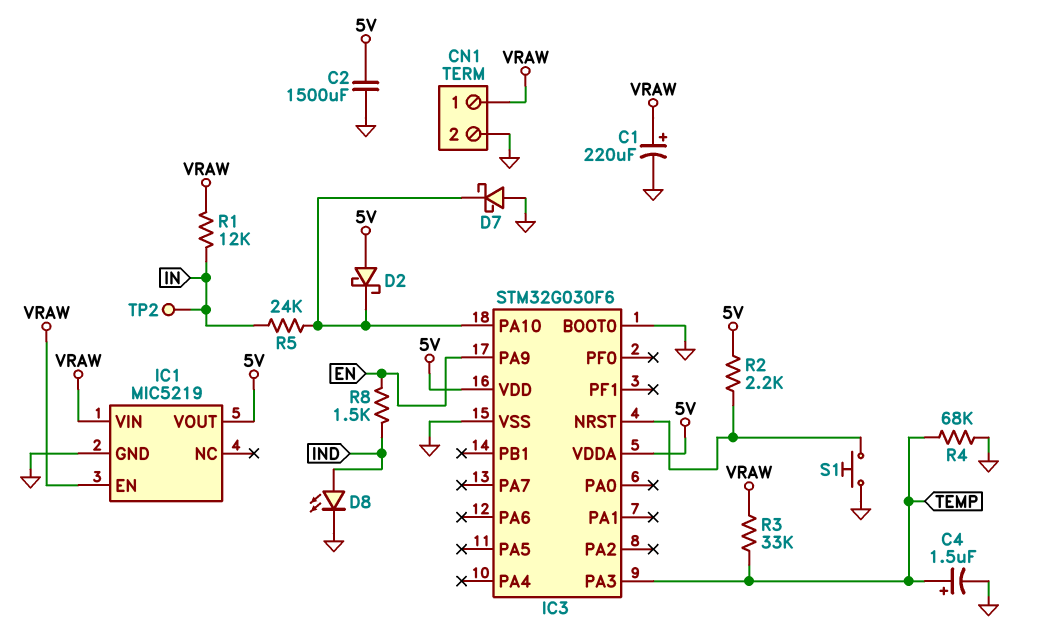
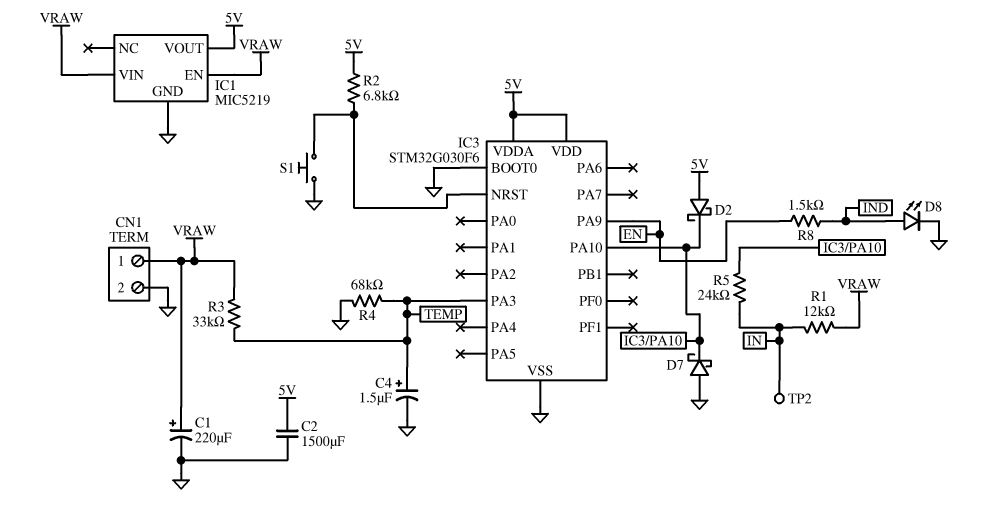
R2: 2.2k (5V, IC3/NRST) -> 6.8k (5V, IC3/NRST)

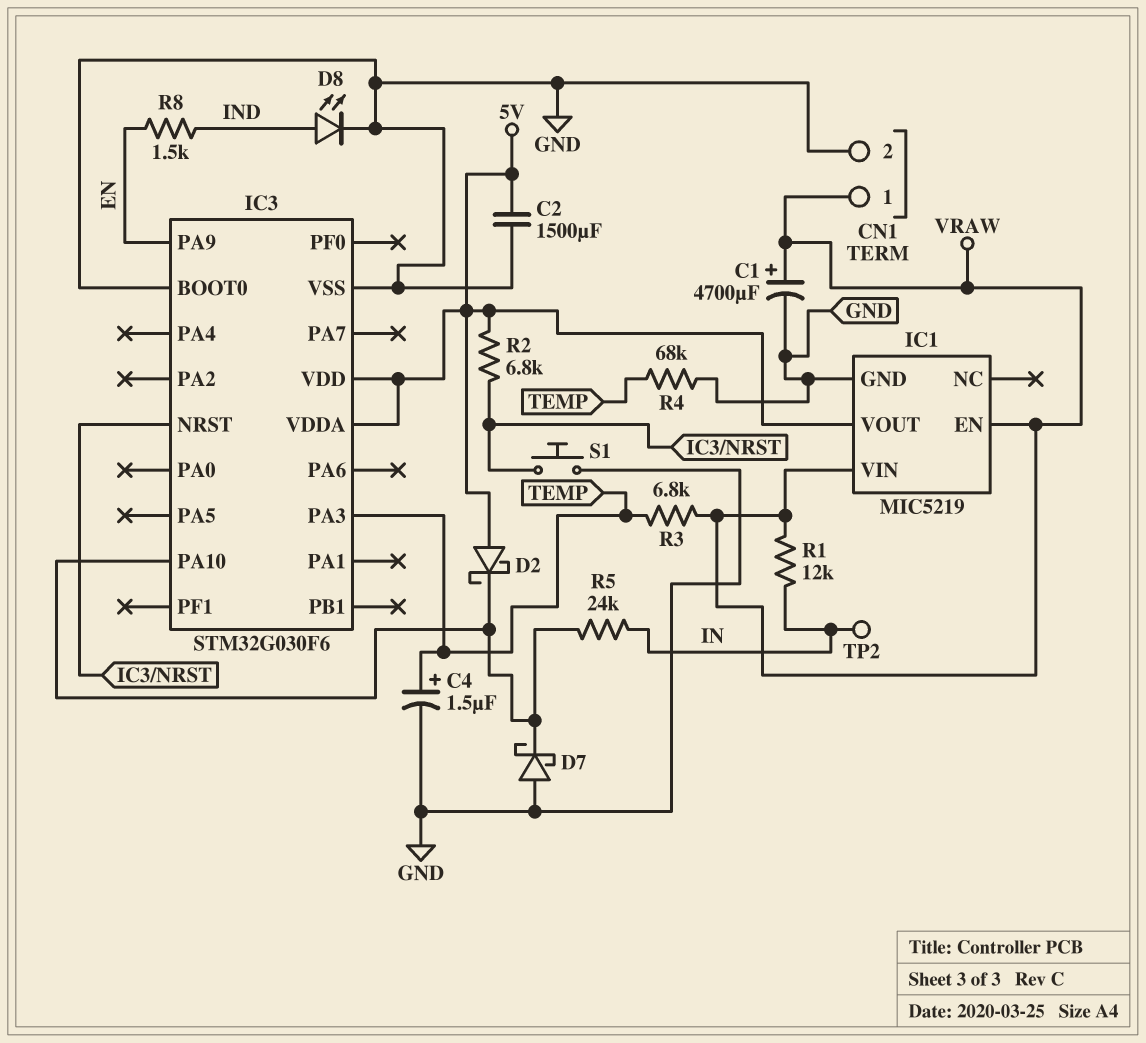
C1: 220uF (plus VRAW, minus GND) -> 4700uF (plus VRAW, minus GND)
R3: 33k (TEMP, VRAW) -> 6.8k (TEMP, VRAW)

